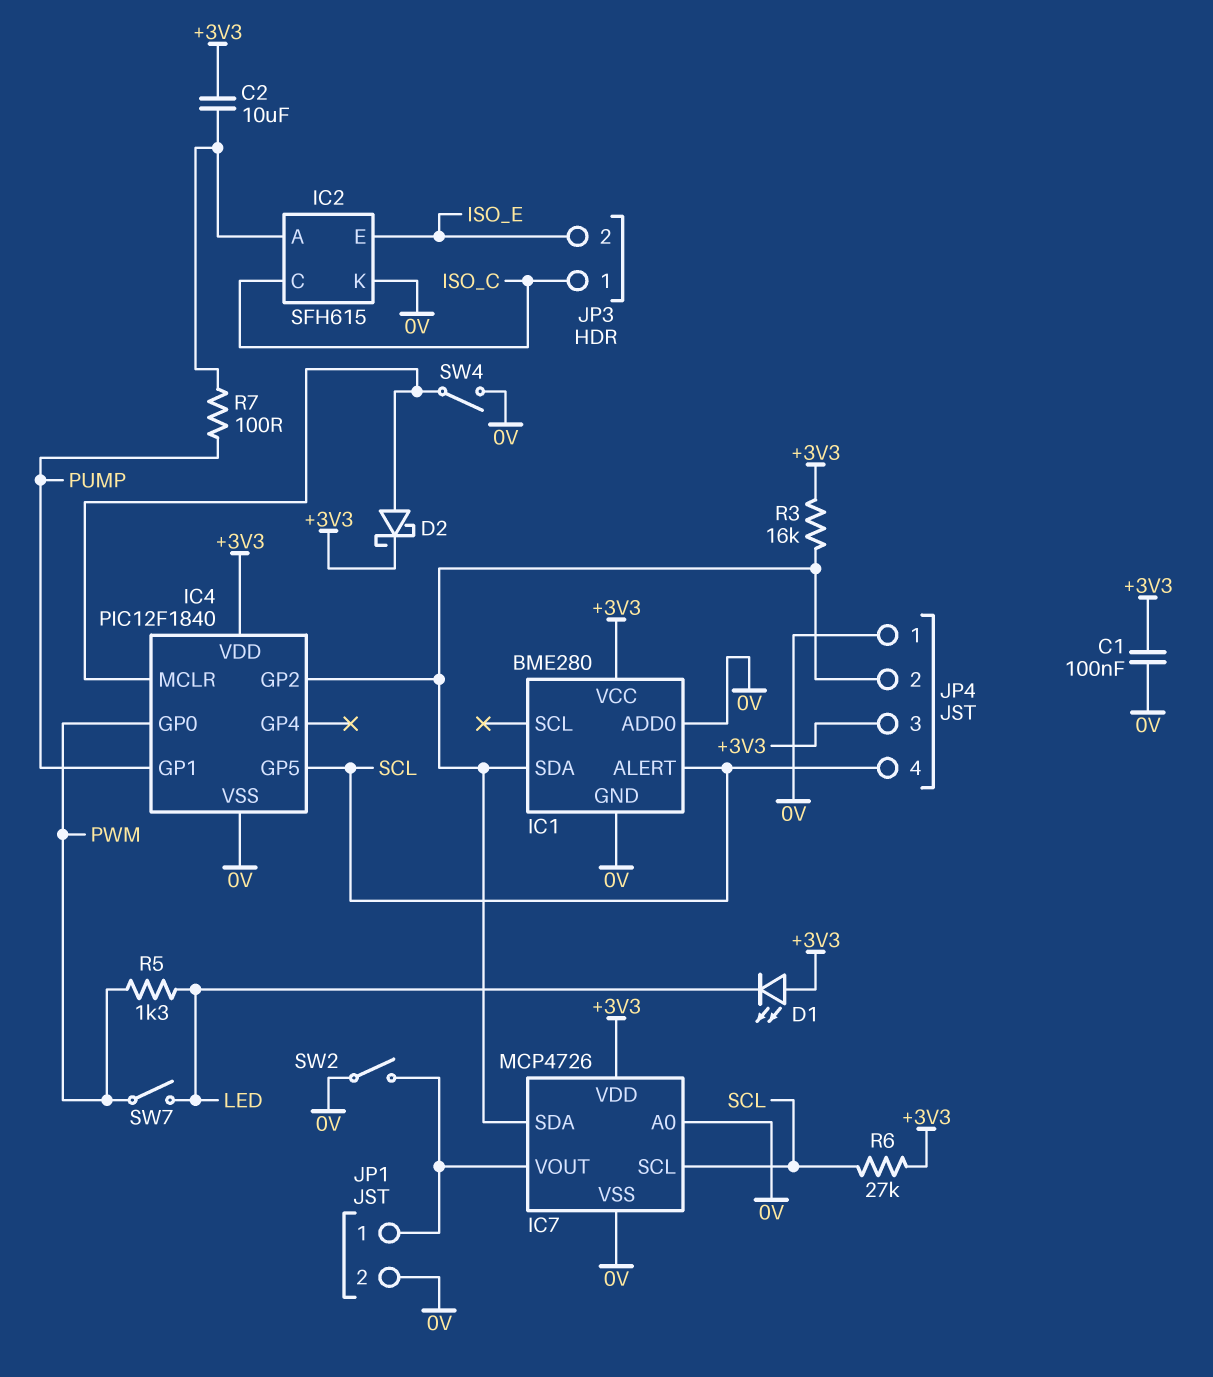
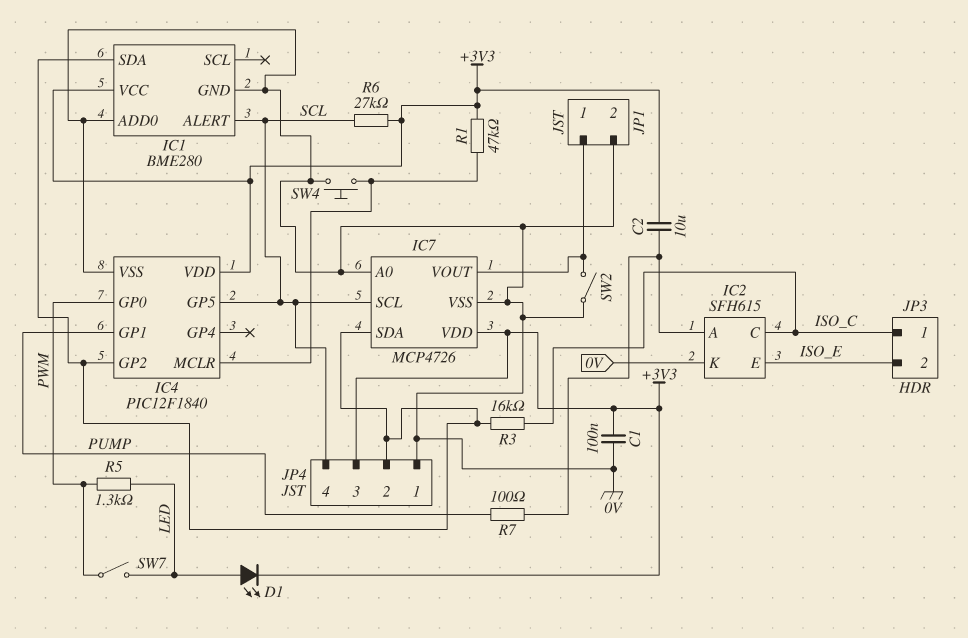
D1: LED (A +3V3, K LED) -> LED (A LED, K +3V3)
D2: schottky (A IC4/MCLR, K +3V3) -> none
R1: none -> 47k (+3V3, IC4/MCLR)
R3: 16k (+3V3, IC1/SDA) -> 16k (IC1/SDA, ISO_C)
SW4: switch (0V, IC4/MCLR) -> button (0V, IC4/MCLR)

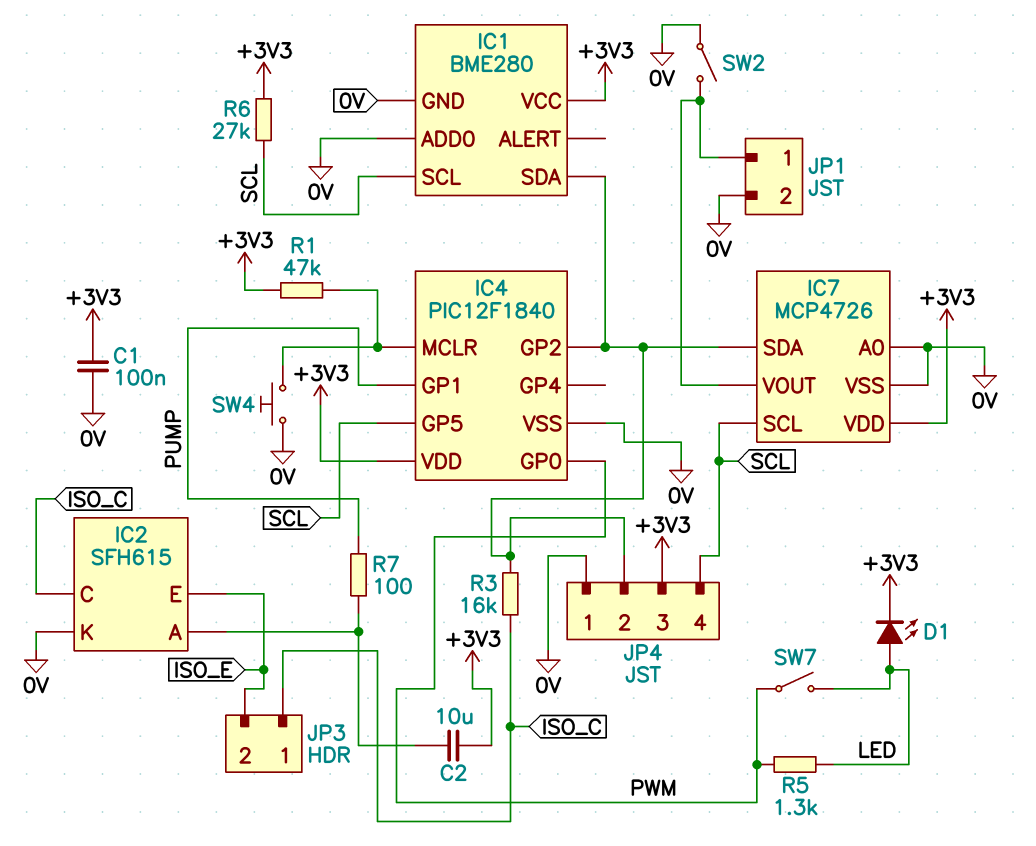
IC1 pin ALERT: SCL -> none
IC1 pin SCL: none -> SCL

